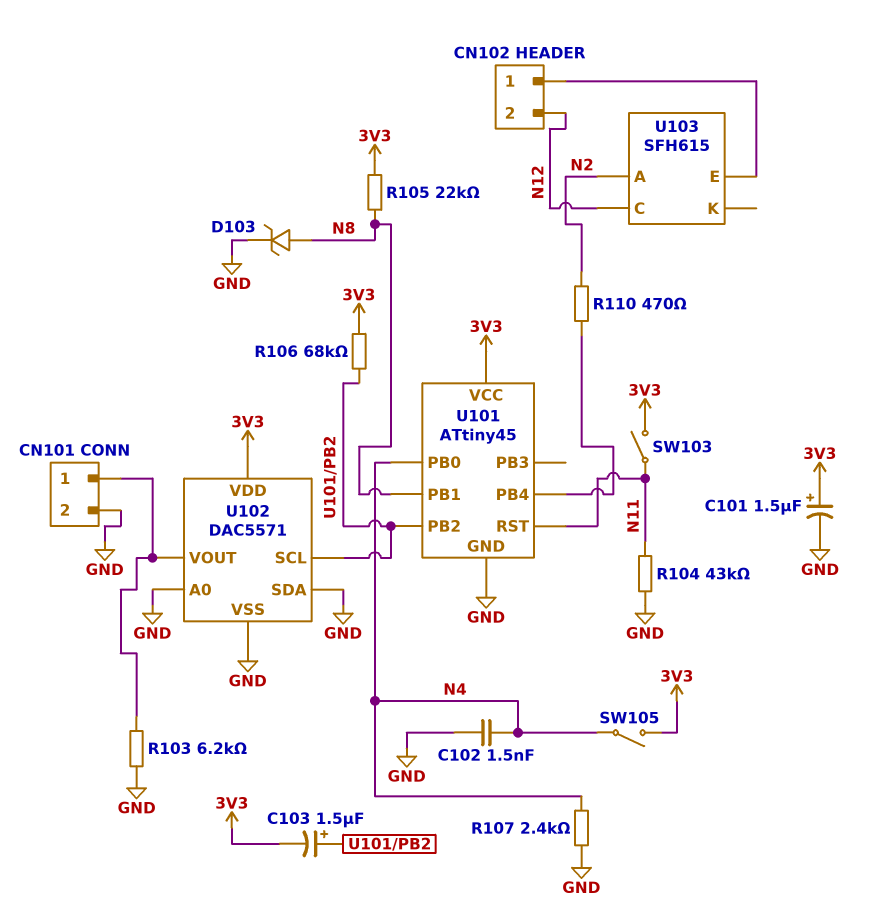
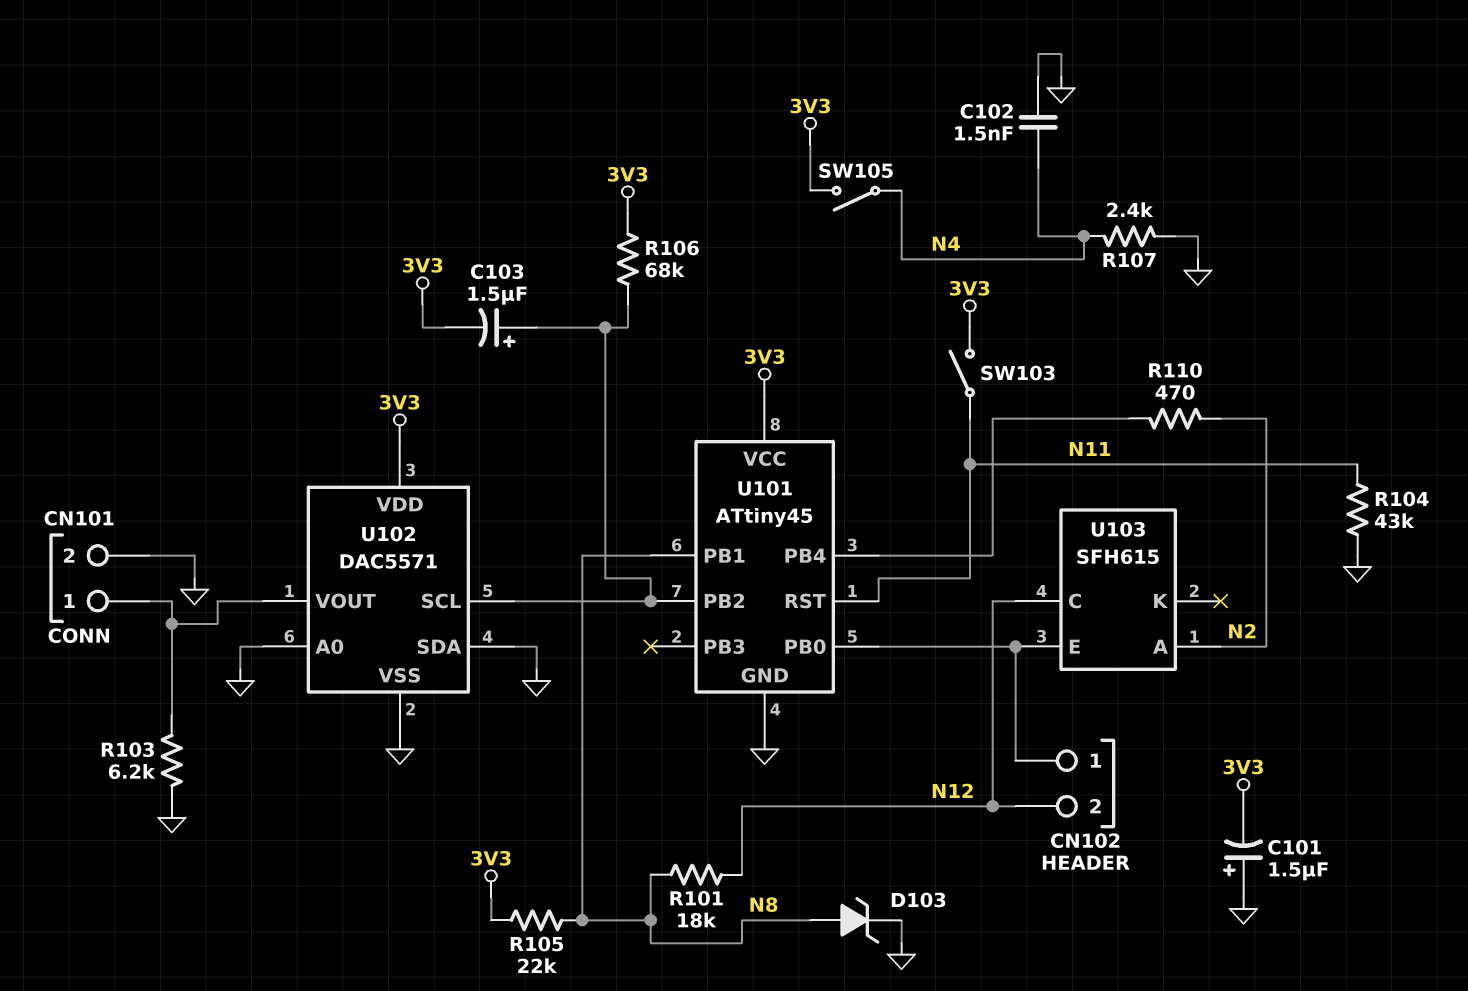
C101: 1.5uF (plus 3V3, minus GND) -> 1.5uF (plus GND, minus 3V3)
R101: none -> 18k (N8, N12)
U101 pin PB0: N4 -> CN102/1

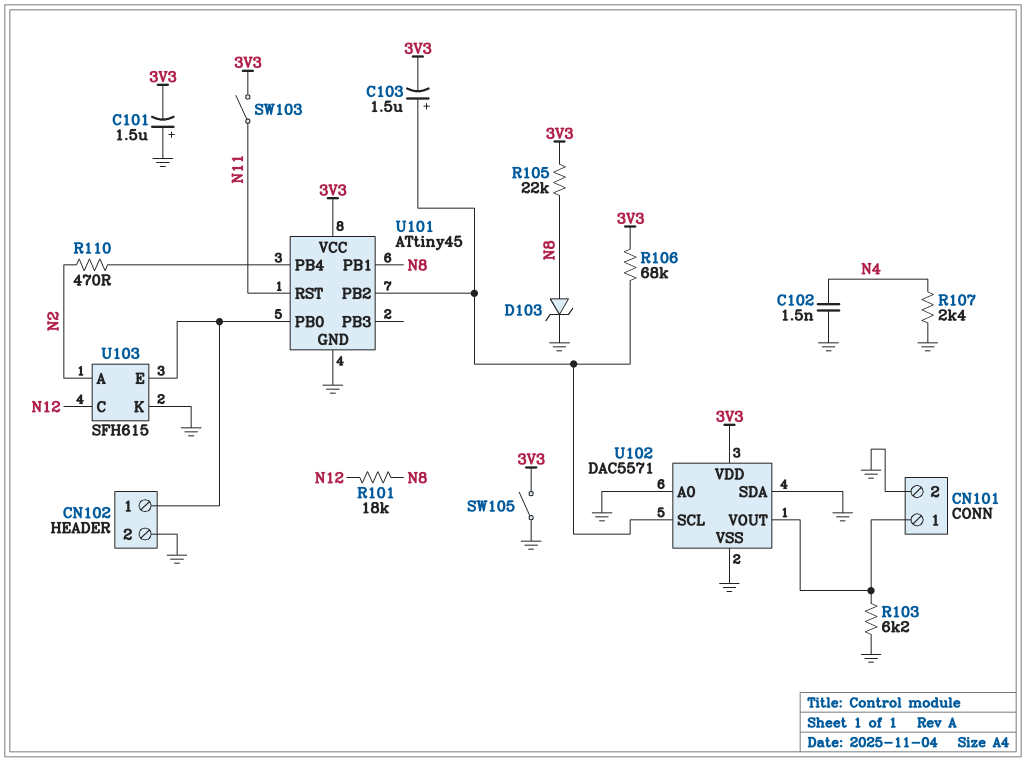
CN102 pin 2: N12 -> GND
R104: 43k (GND, N11) -> none
SW105: switch (3V3, N4) -> switch (3V3, GND)
U103 pin K: none -> GND

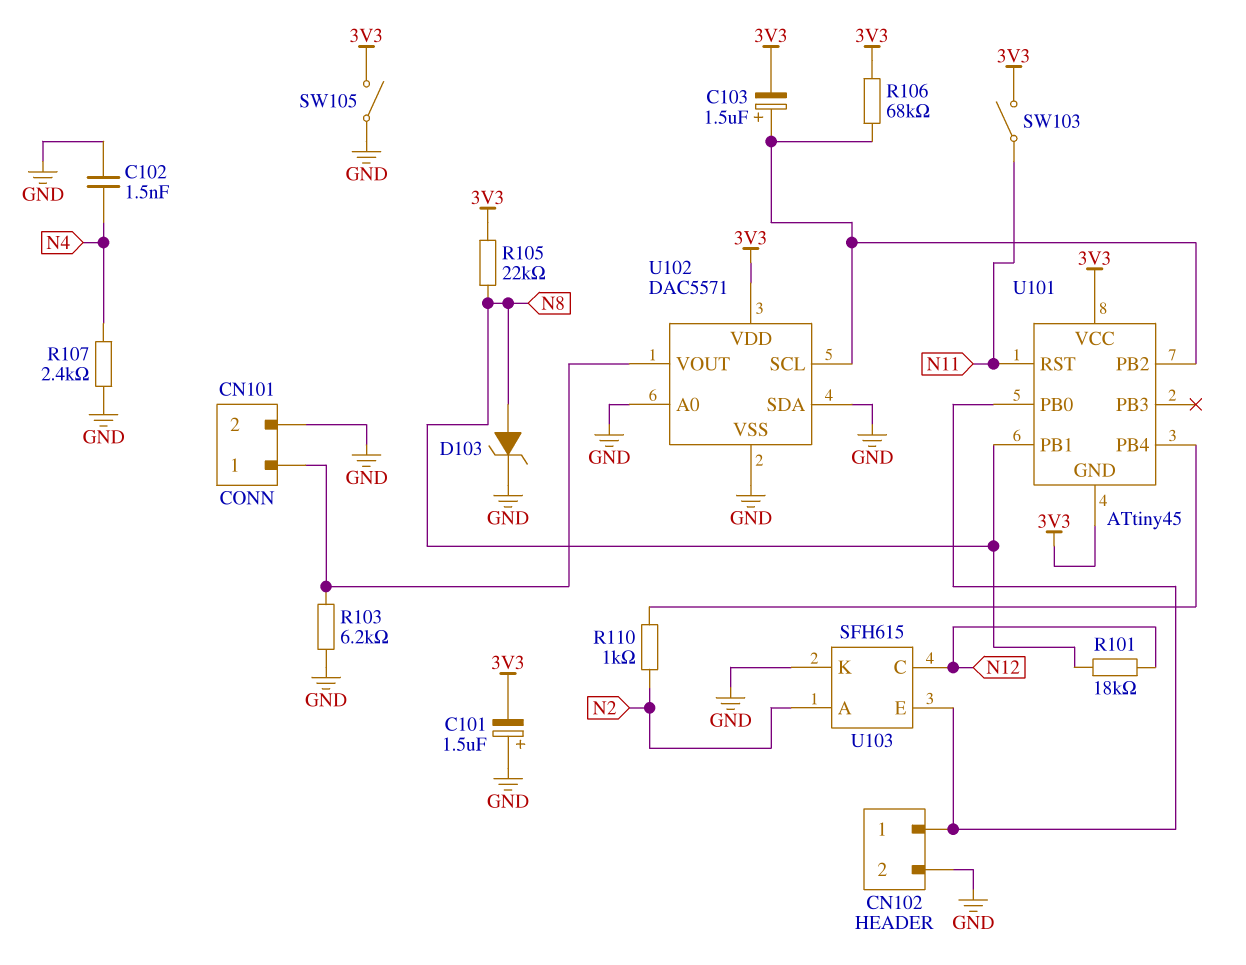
R110: 470 (N2, U101/PB4) -> 1k (N2, U101/PB4)
U101 pin GND: GND -> 3V3

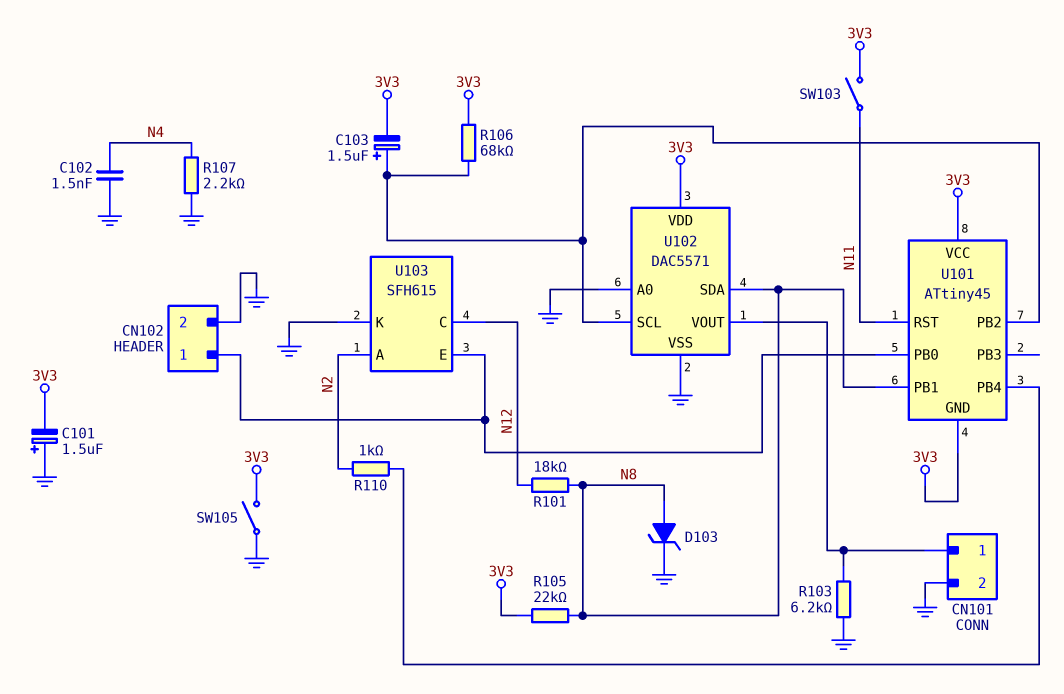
R107: 2.4k (GND, N4) -> 2.2k (GND, N4)
U102 pin SDA: GND -> N8

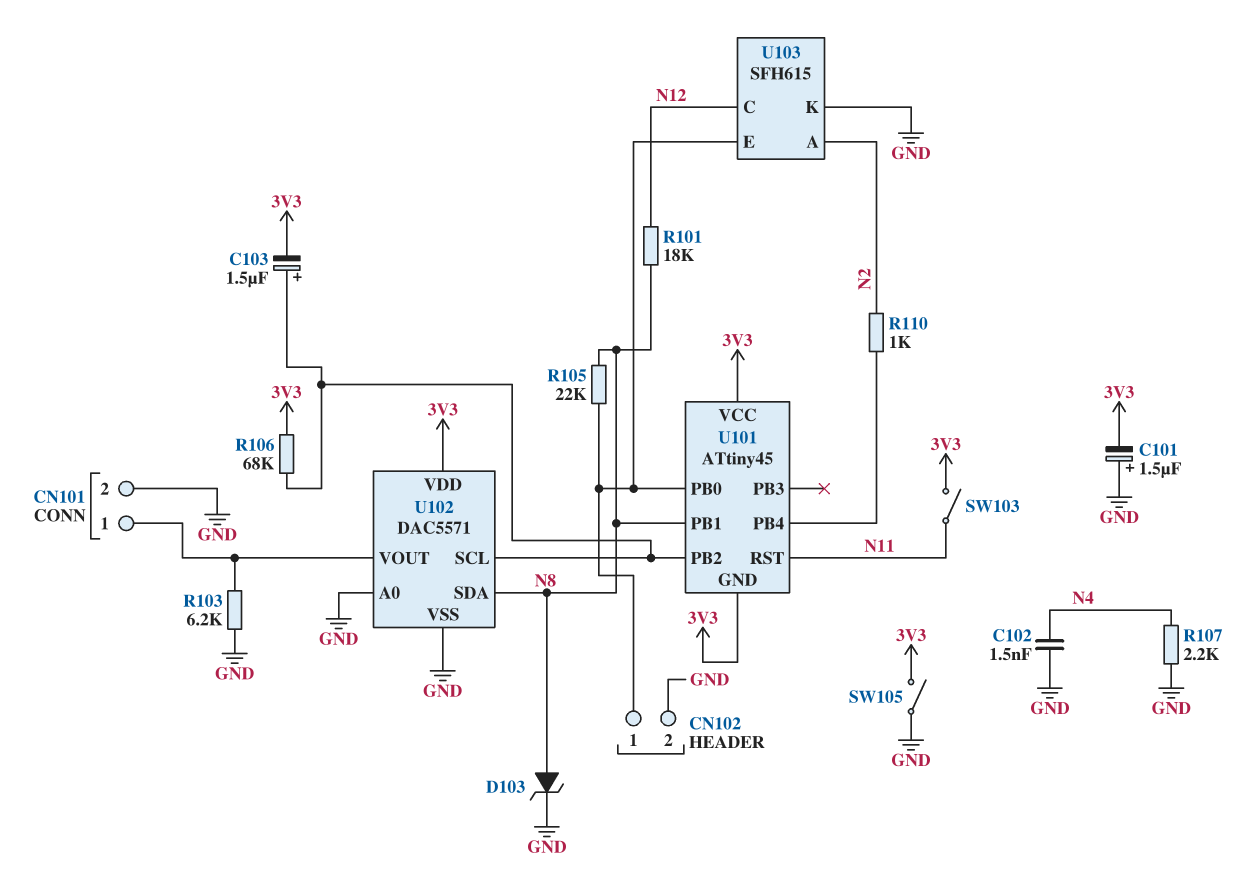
R105: 22k (3V3, N8) -> 22k (CN102/1, N8)

